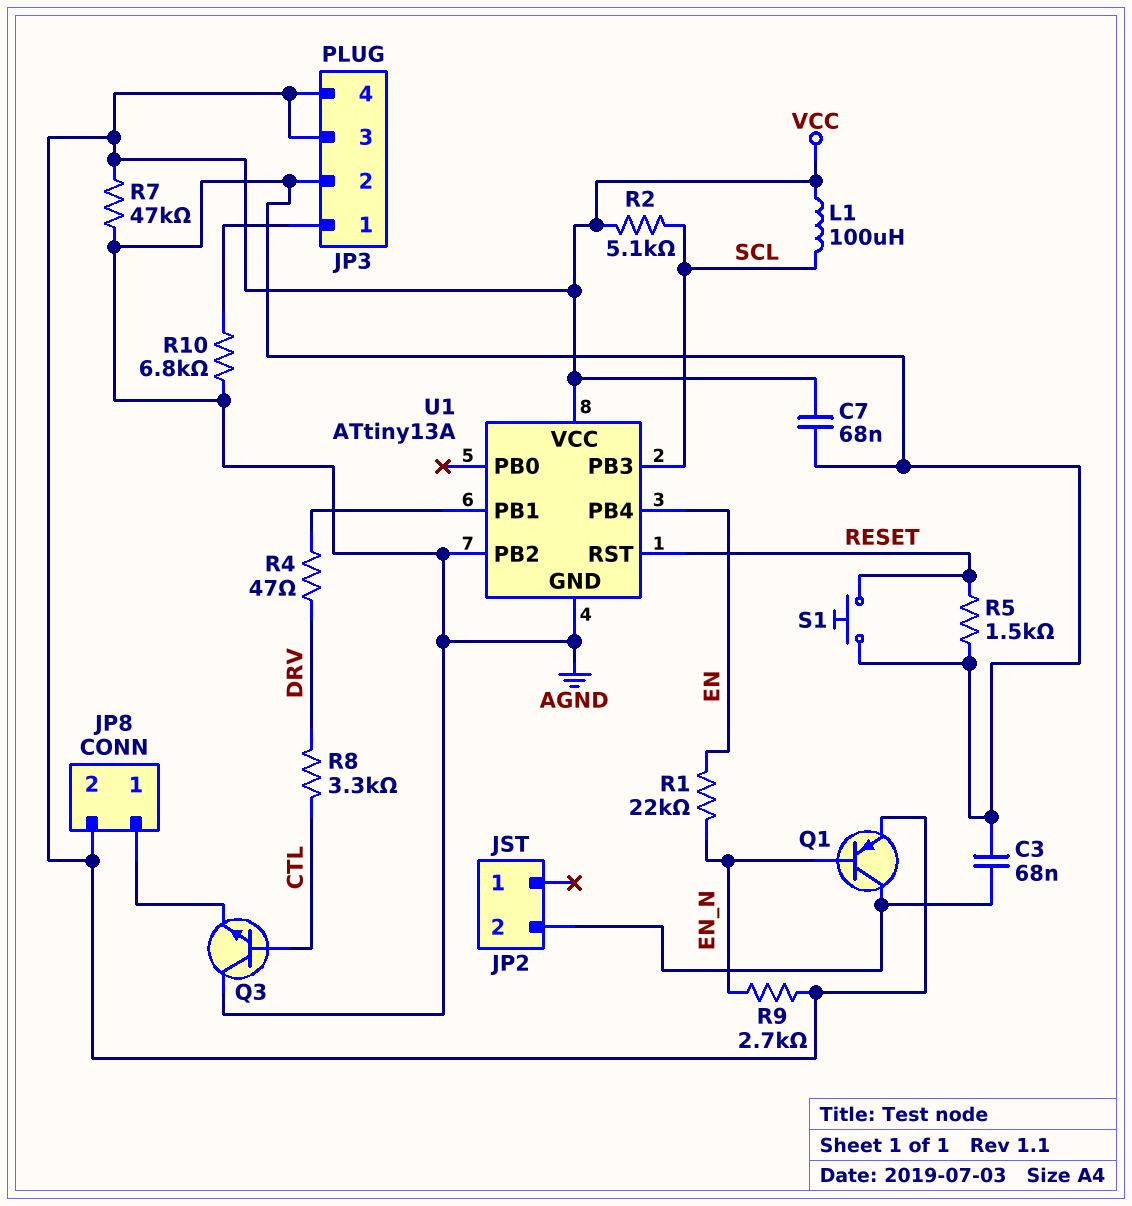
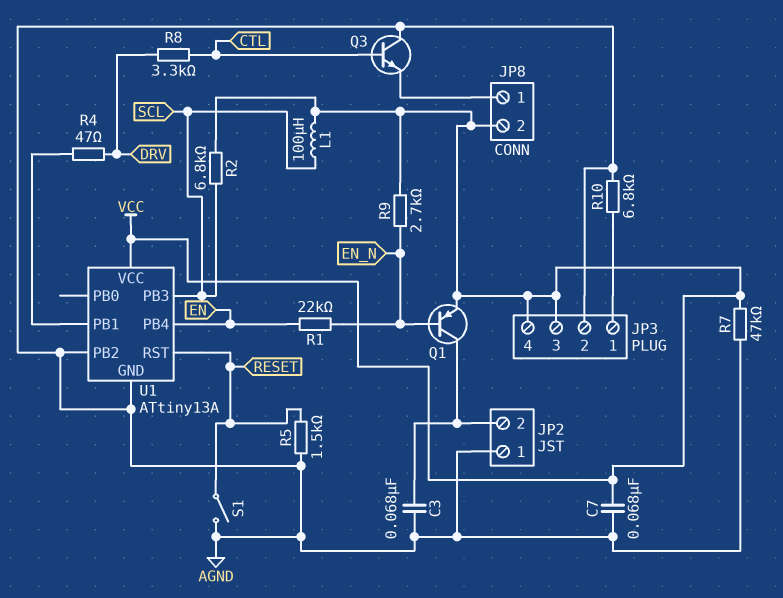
JP2 pin 1: none -> AGND
R2: 5.1k (SCL, VCC) -> 6.8k (SCL, VCC)
S1: button (AGND, RESET) -> switch (AGND, RESET)

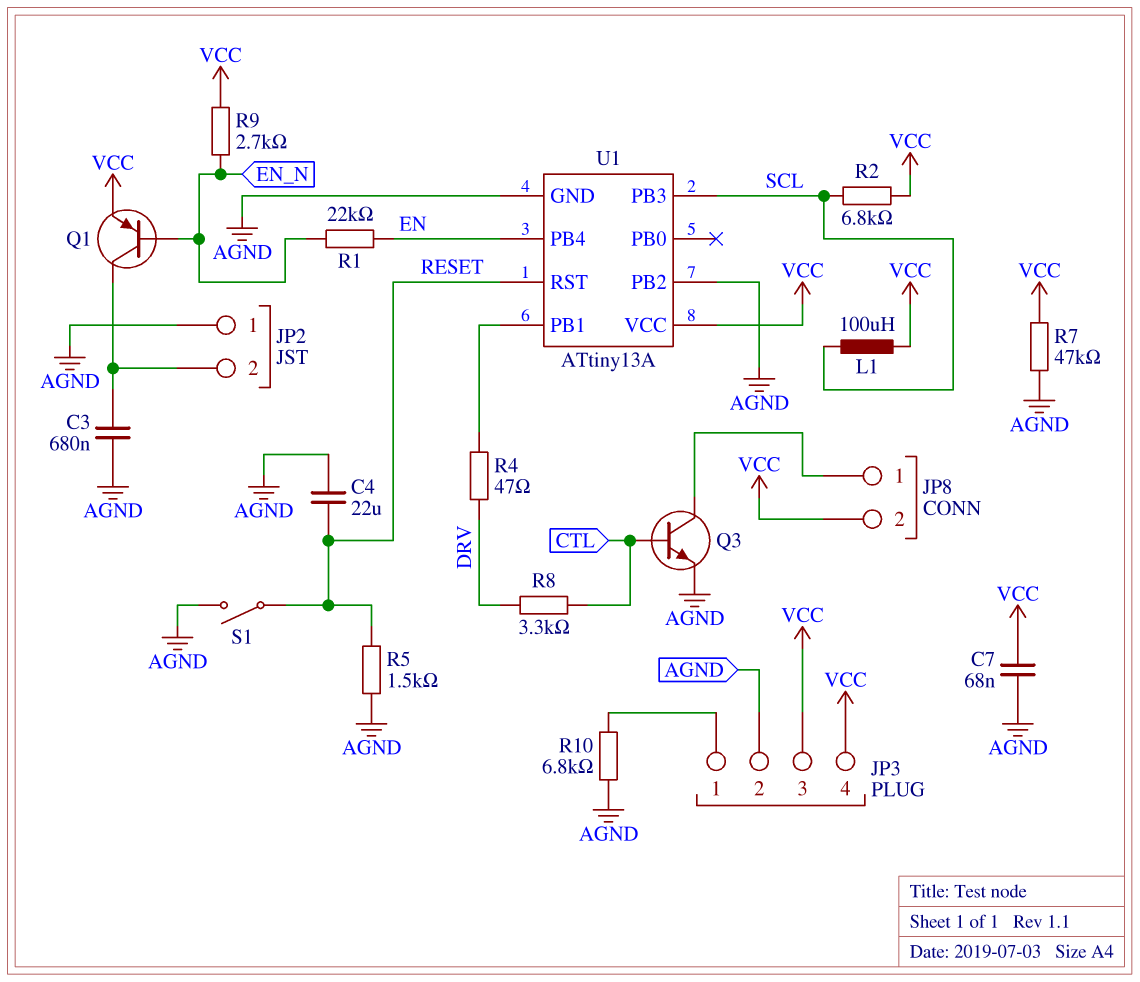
C3: 68nF (AGND, JP2/2) -> 680nF (AGND, JP2/2)
C4: none -> 22uF (AGND, RESET)
Q3: NPN (B CTL, C AGND, E JP8/1) -> NPN (B CTL, C JP8/1, E AGND)

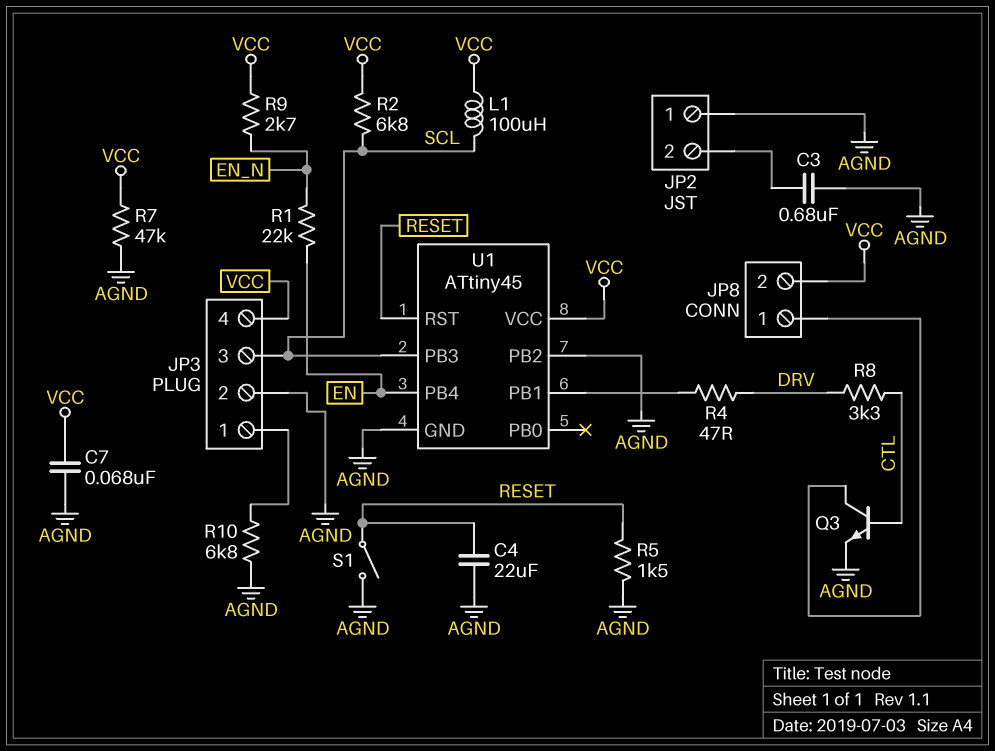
JP3 pin 3: VCC -> SCL
Q1: PNP (B EN_N, C JP2/2, E VCC) -> none
U1: ATtiny13A -> ATtiny45

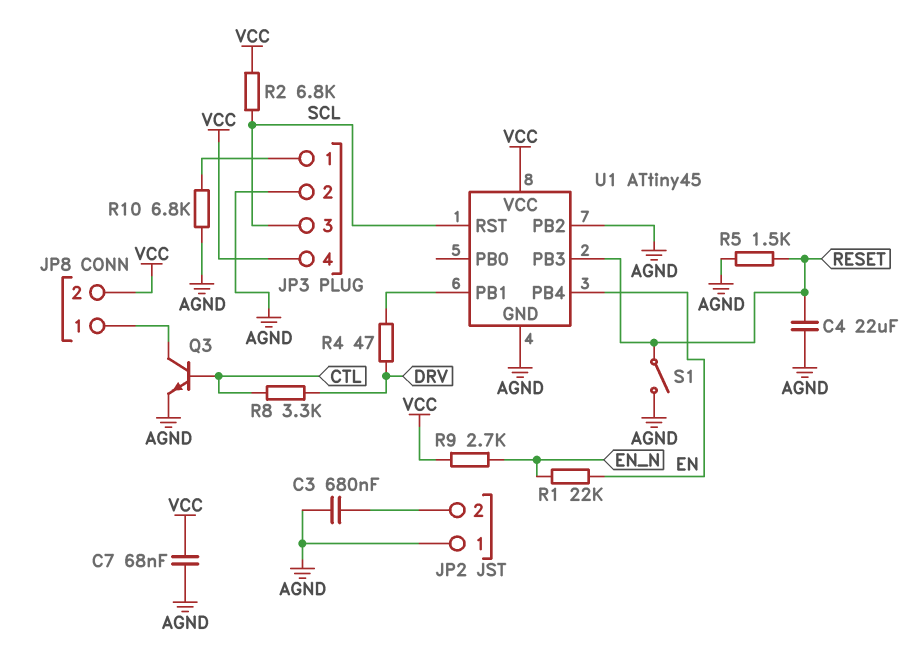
L1: 100uH (SCL, VCC) -> none
R7: 47k (AGND, VCC) -> none
U1 pin PB3: SCL -> RESET
U1 pin RST: RESET -> SCL

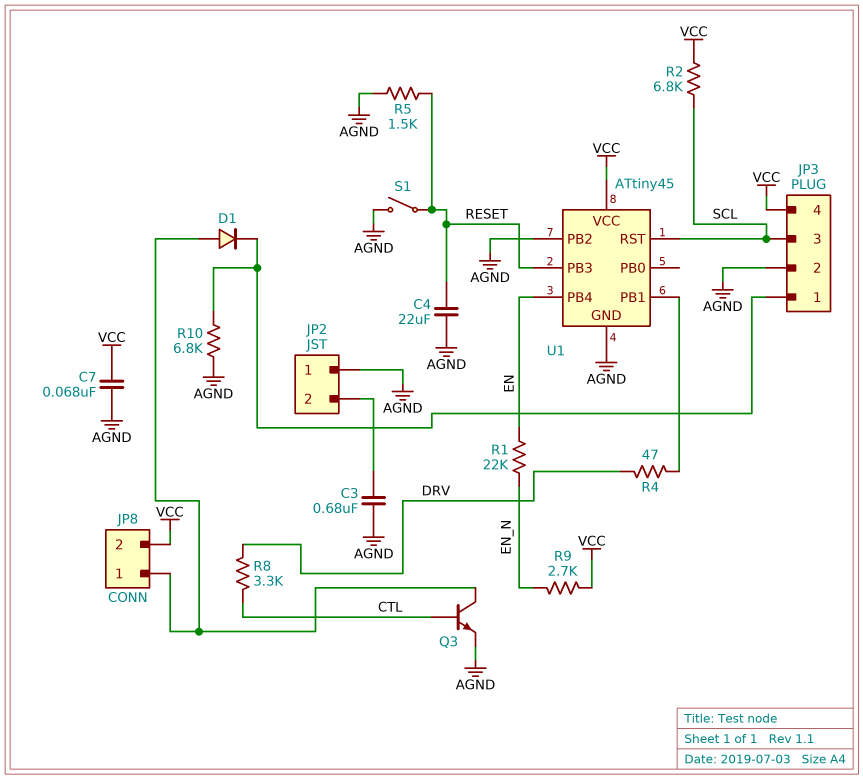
D1: none -> diode (A JP8/1, K JP3/1)

